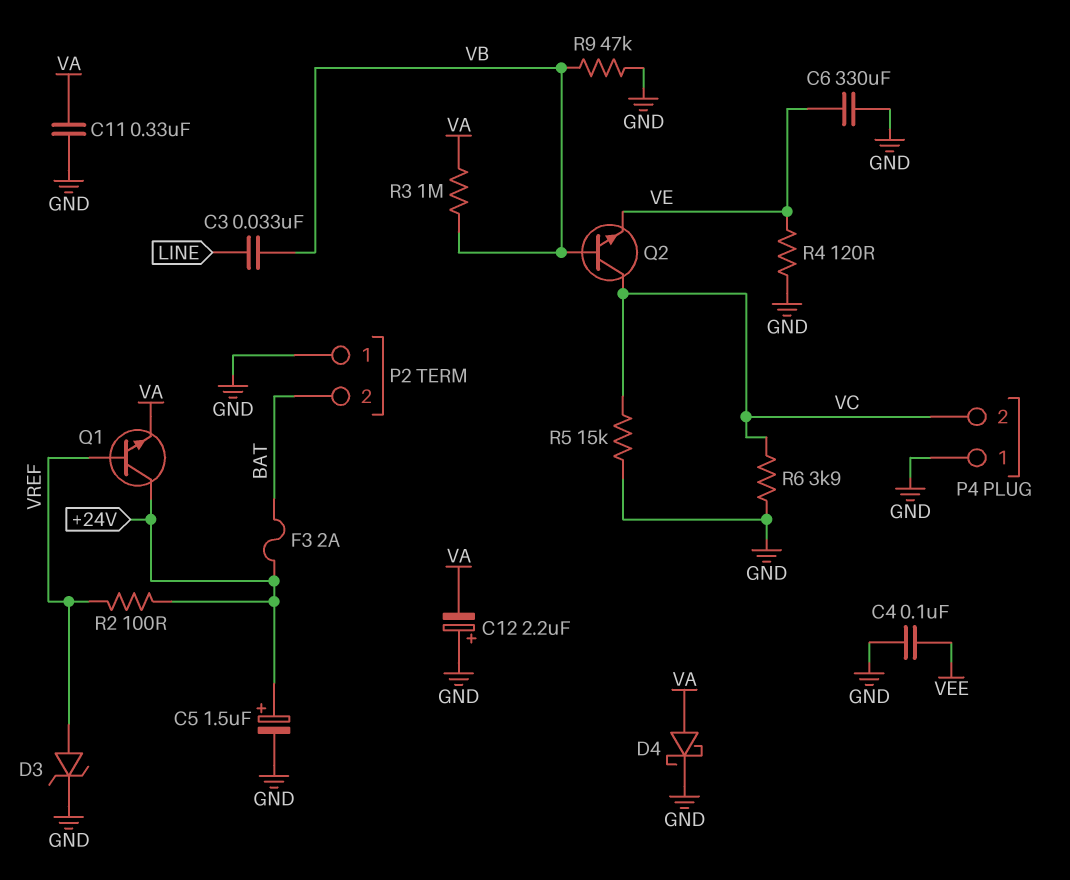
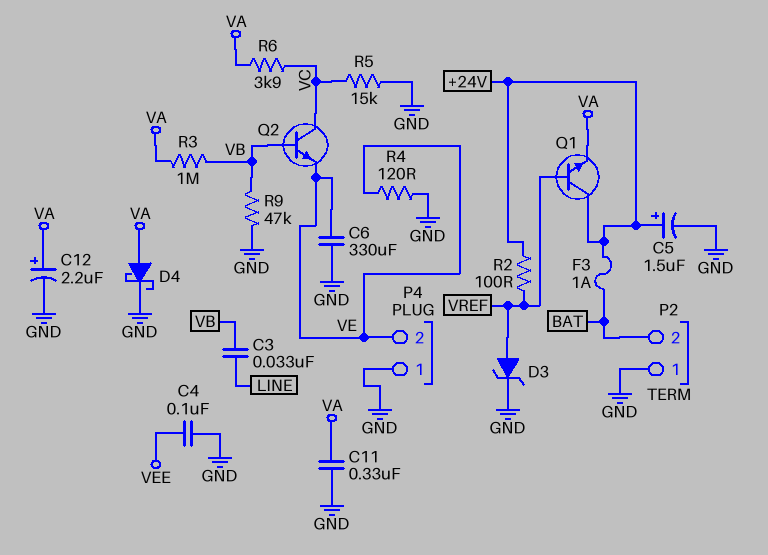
C12: 2.2uF (plus GND, minus VA) -> 2.2uF (plus VA, minus GND)
F3: 2A (+24V, BAT) -> 1A (+24V, BAT)
P4 pin 2: VC -> VE
R6: 3.9k (GND, VC) -> 3.9k (VA, VC)

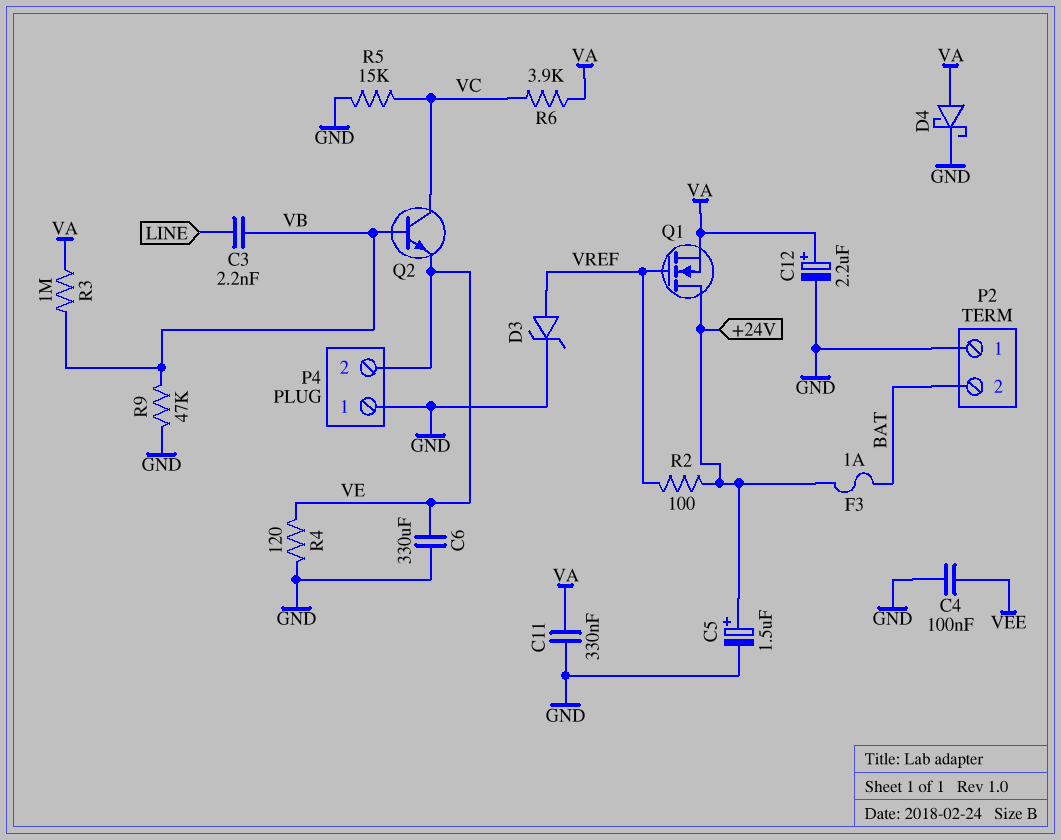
C3: 33nF (LINE, VB) -> 2.2nF (LINE, VB)
Q1: NPN (B VREF, C +24V, E VA) -> NMOS (G VREF, D +24V, S VA)

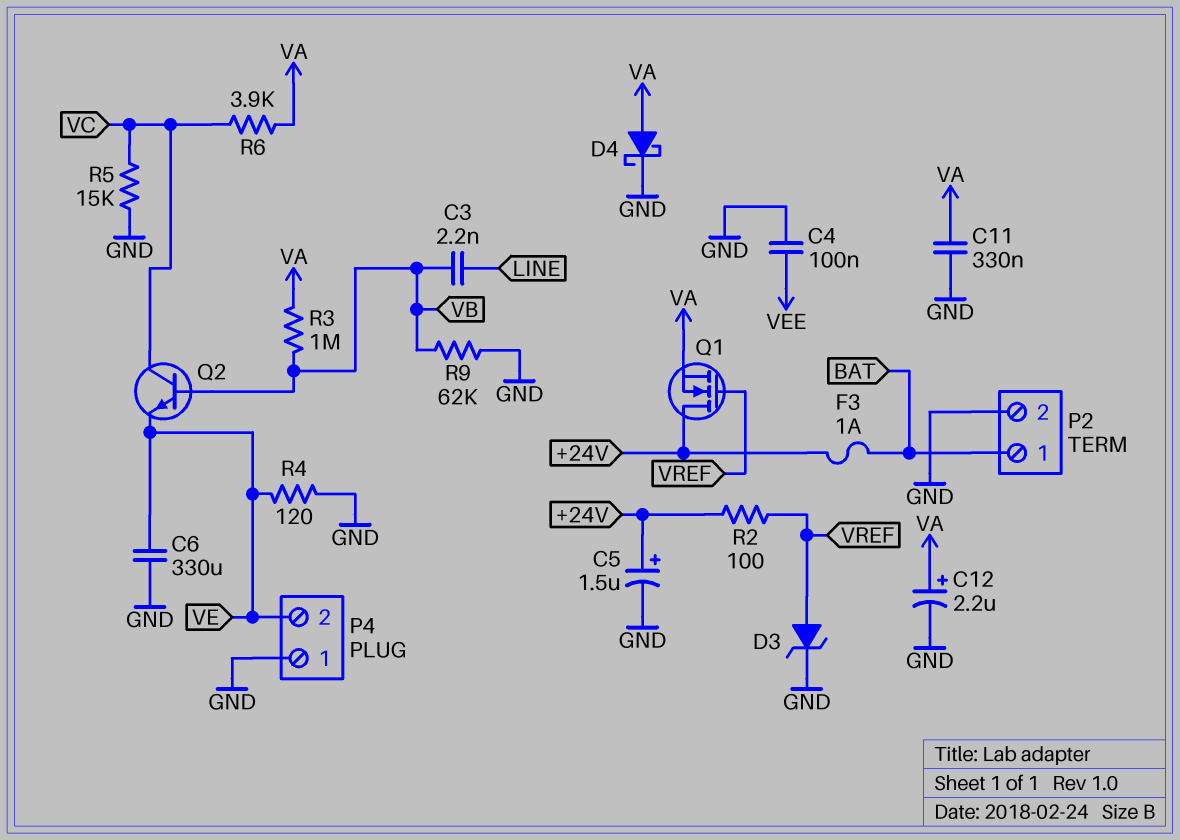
P2 pin 1: GND -> BAT
P2 pin 2: BAT -> GND
R9: 47k (GND, VB) -> 62k (GND, VB)

